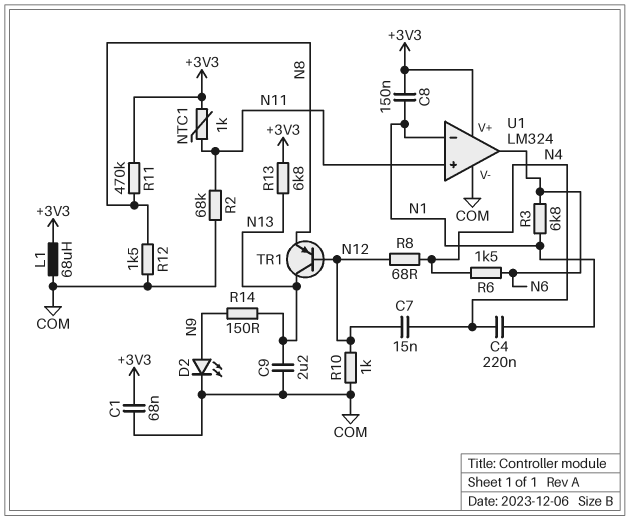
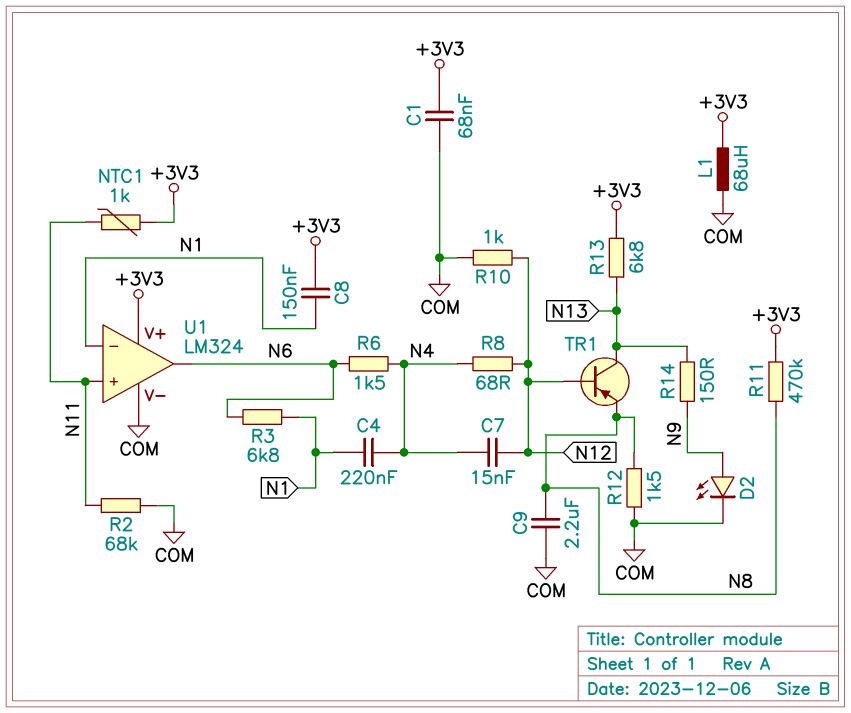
C9: 2.2uF (COM, N13) -> 2.2uF (COM, N8)

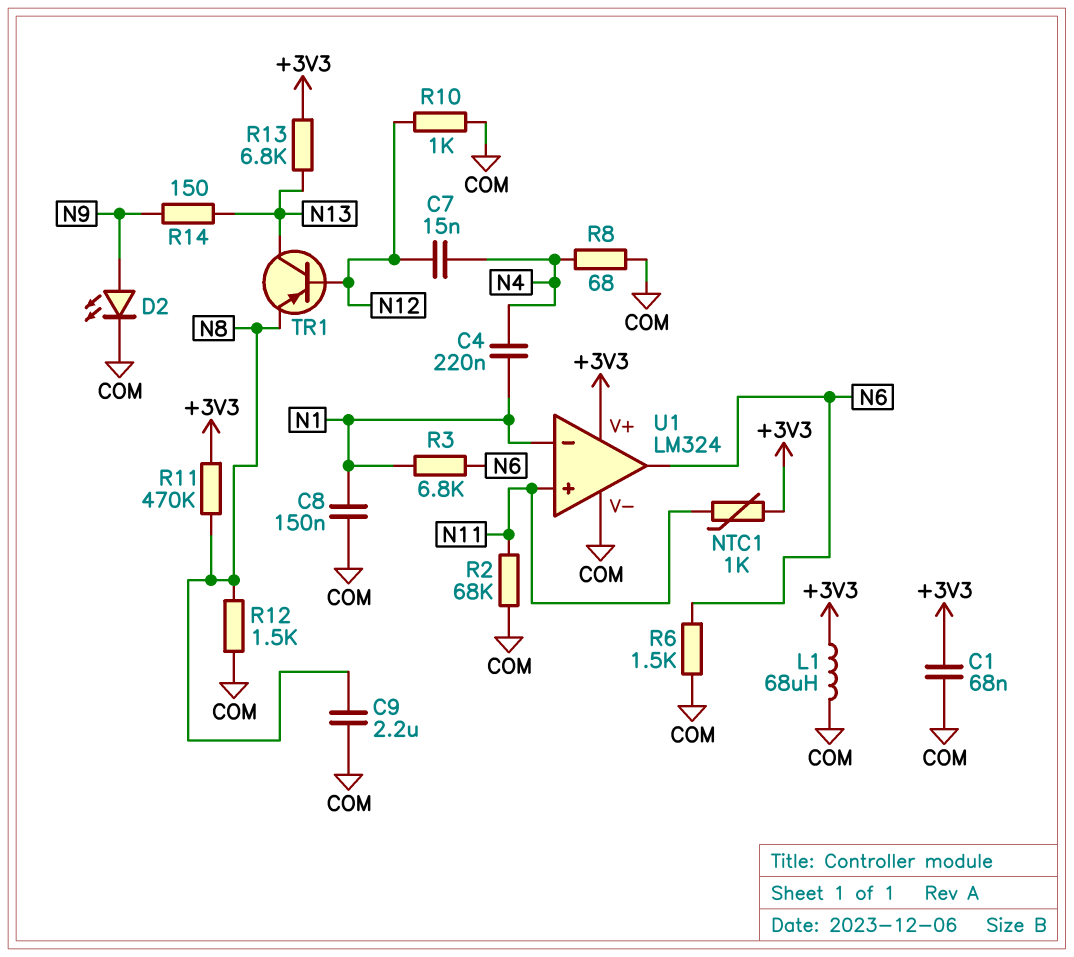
C8: 150nF (+3V3, N1) -> 150nF (COM, N1)
R6: 1.5k (N4, N6) -> 1.5k (COM, N6)
R8: 68 (N4, N12) -> 68 (COM, N4)

